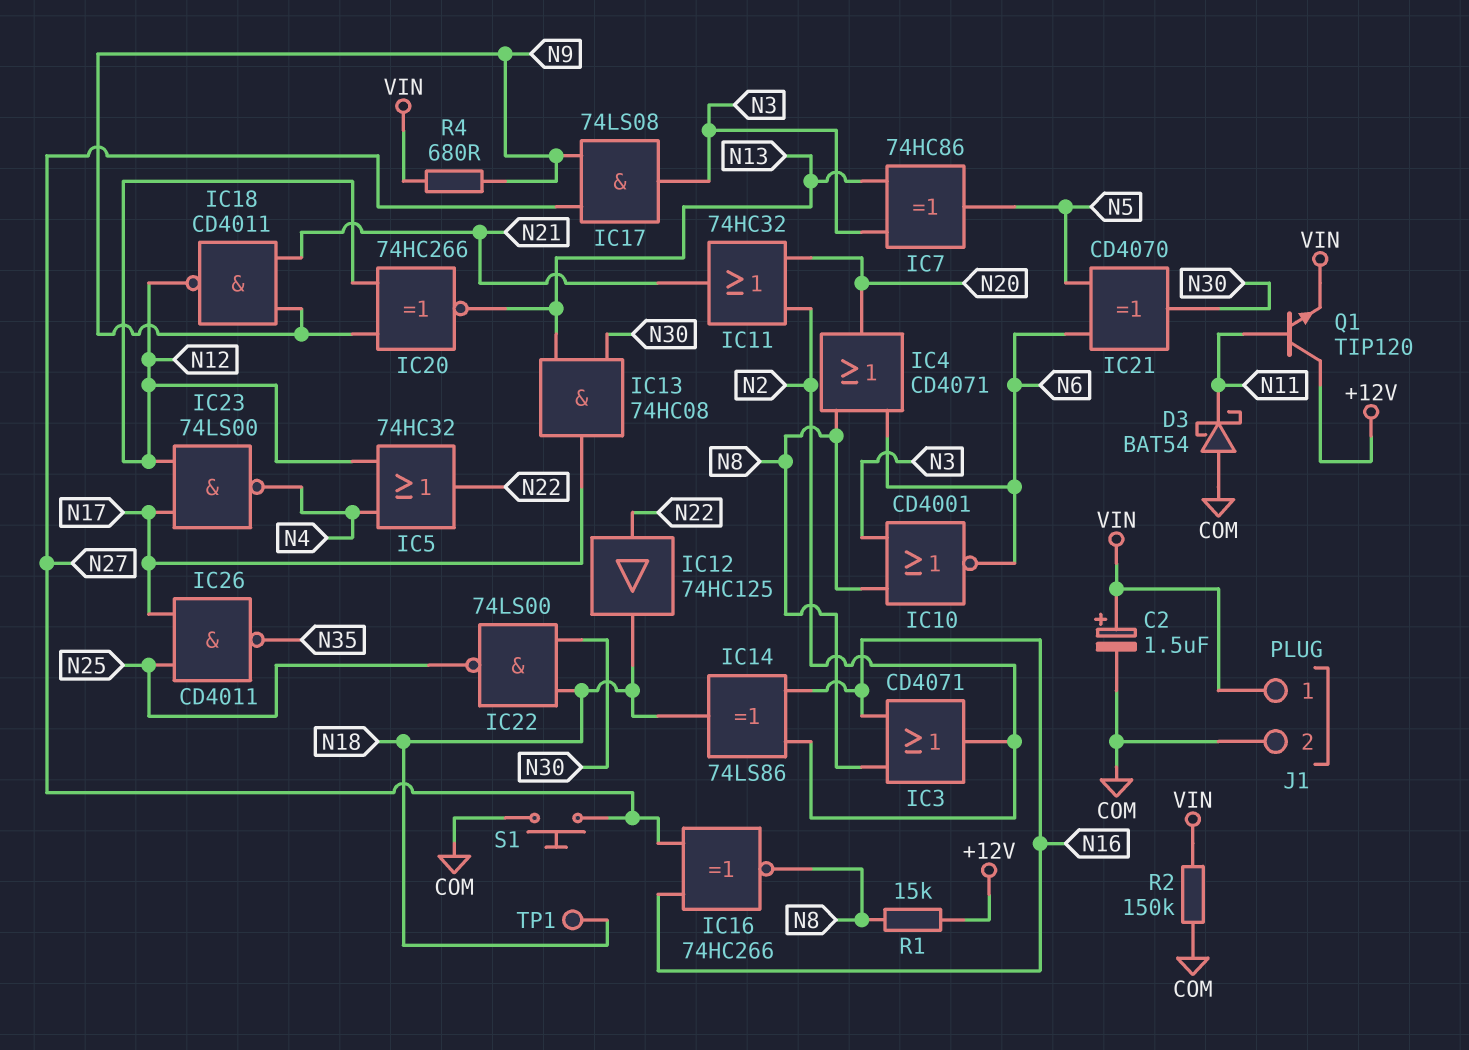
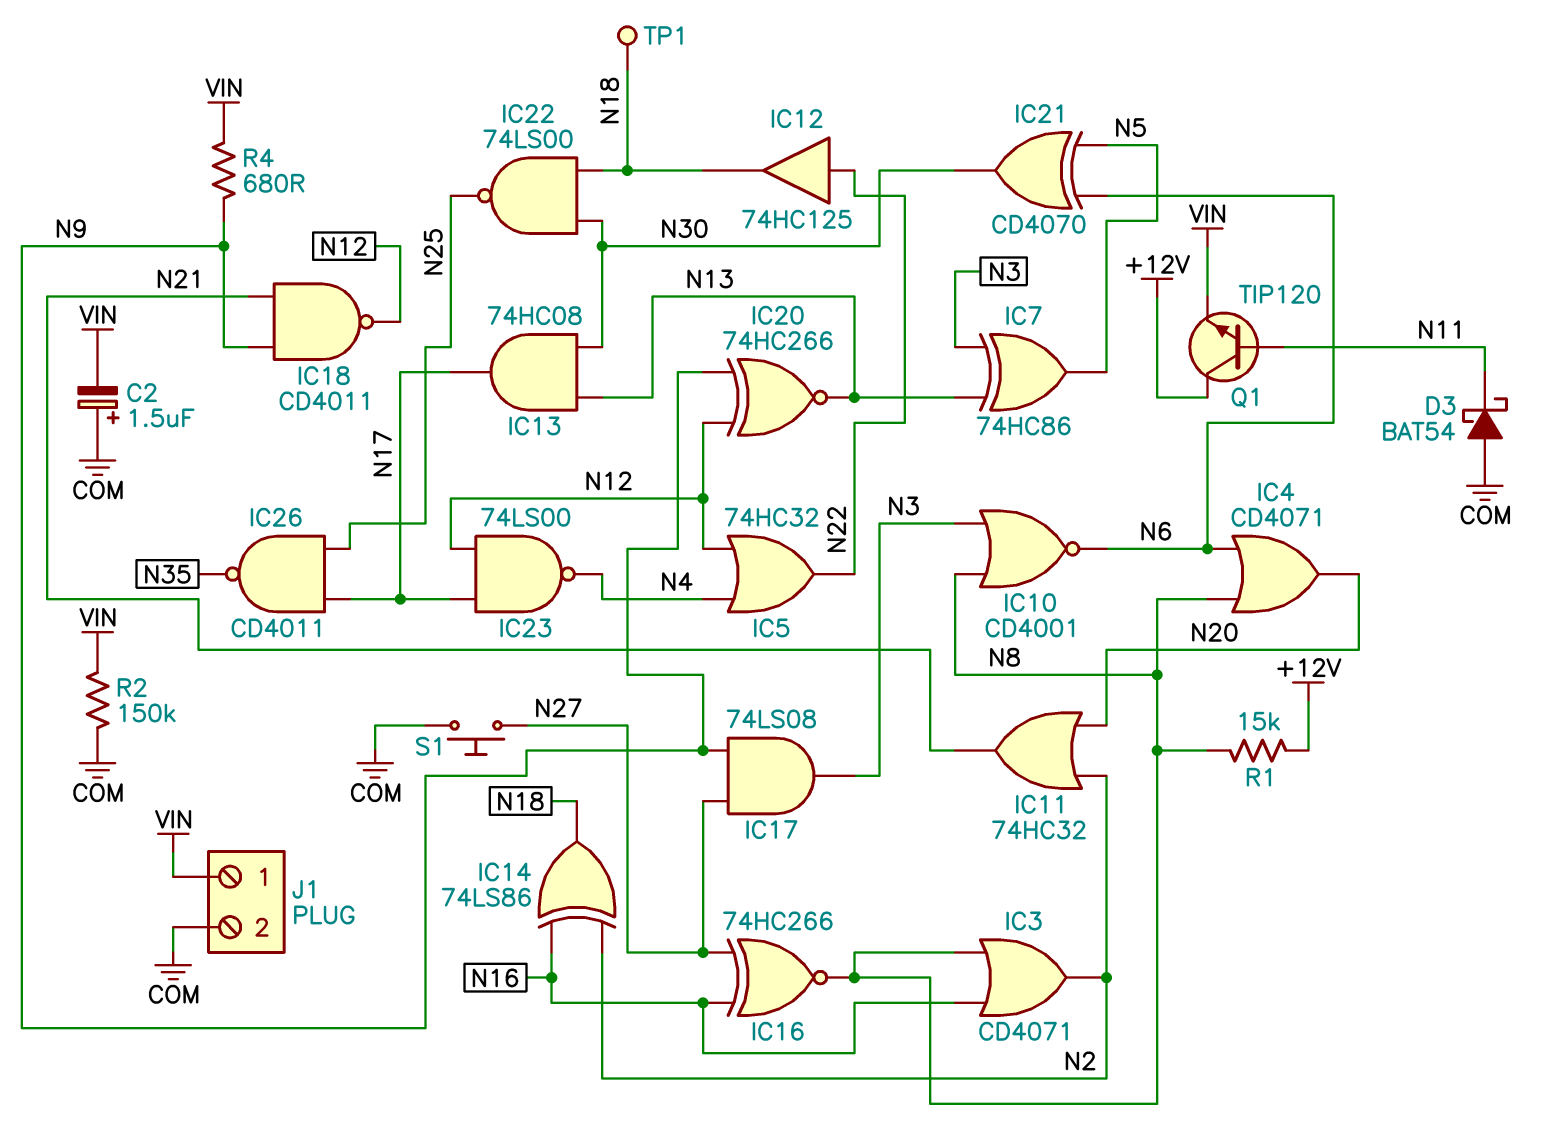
C2: 1.5uF (plus VIN, minus COM) -> 1.5uF (plus COM, minus VIN)

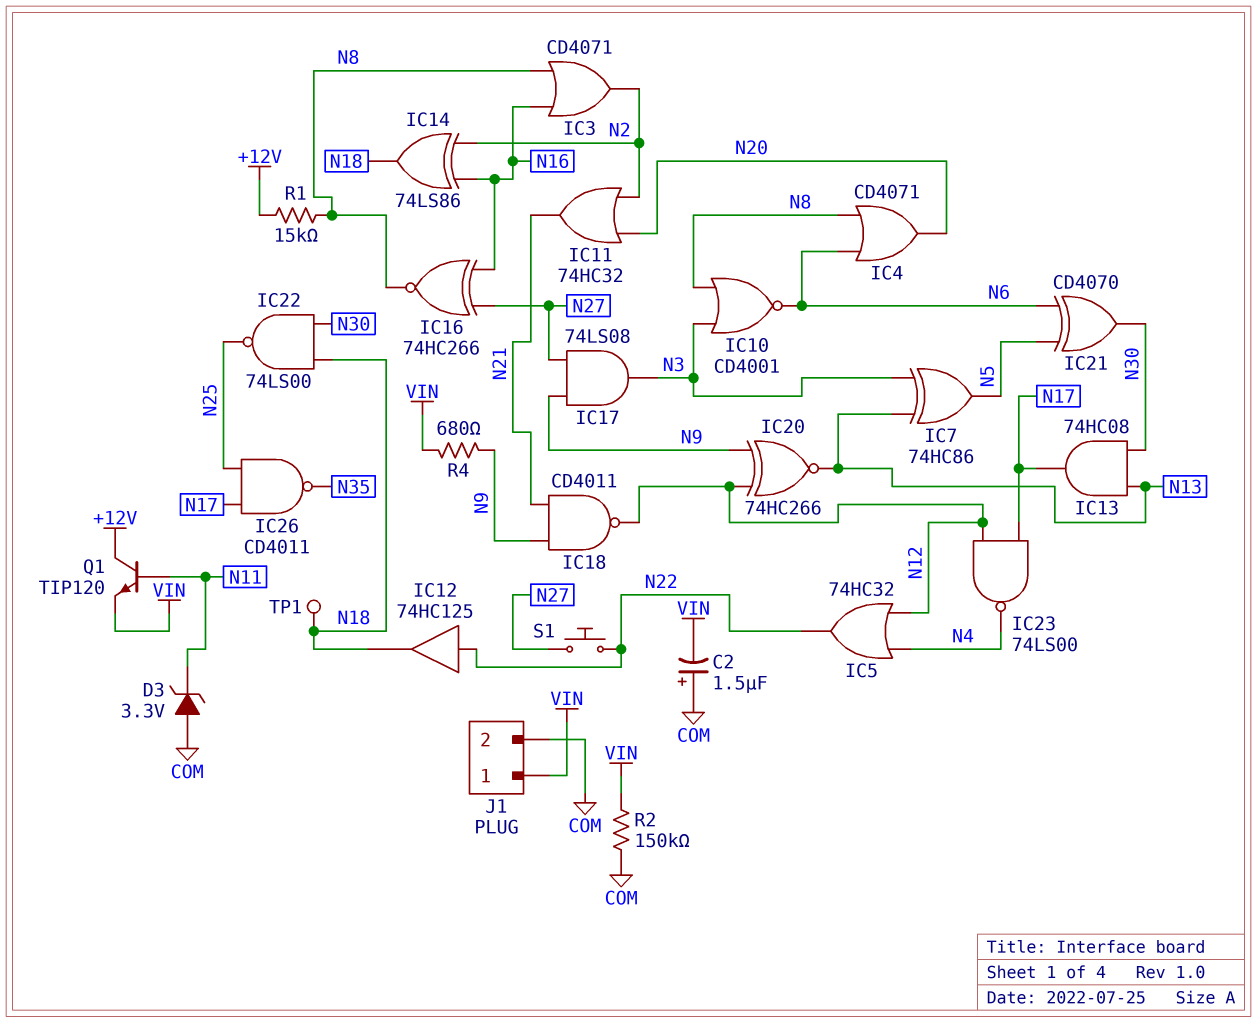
D3: schottky BAT54 (A COM, K N11) -> zener 3.3V (A COM, K N11)
S1: button (COM, N27) -> button (N22, N27)

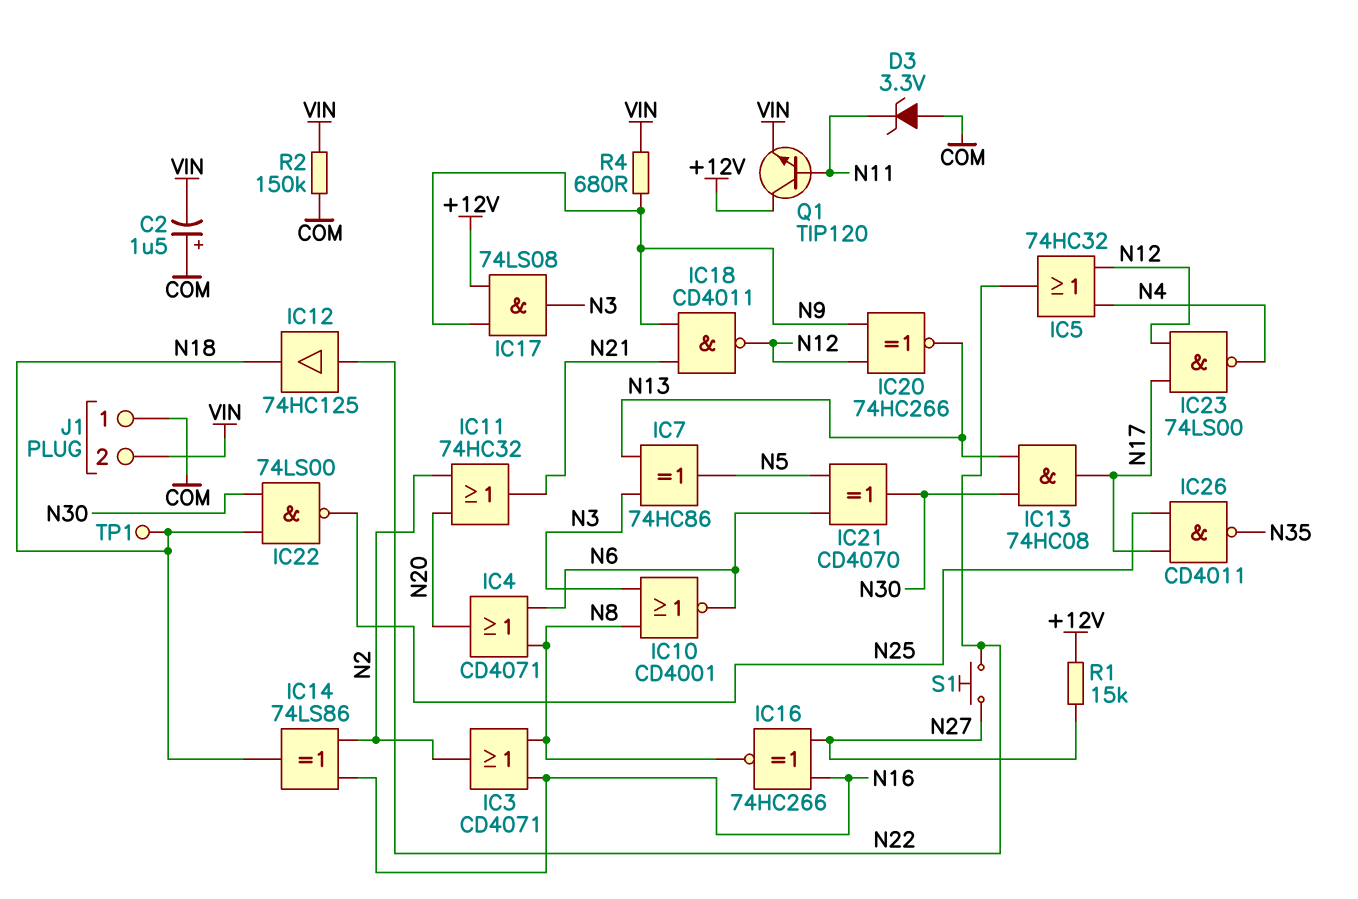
IC17: AND 74LS08 (in N9, in N27, out N3) -> AND 74LS08 (in +12V, in N9, out N3)
J1 pin 1: VIN -> COM
J1 pin 2: COM -> VIN
R1: 15k (+12V, N8) -> 15k (+12V, N27)

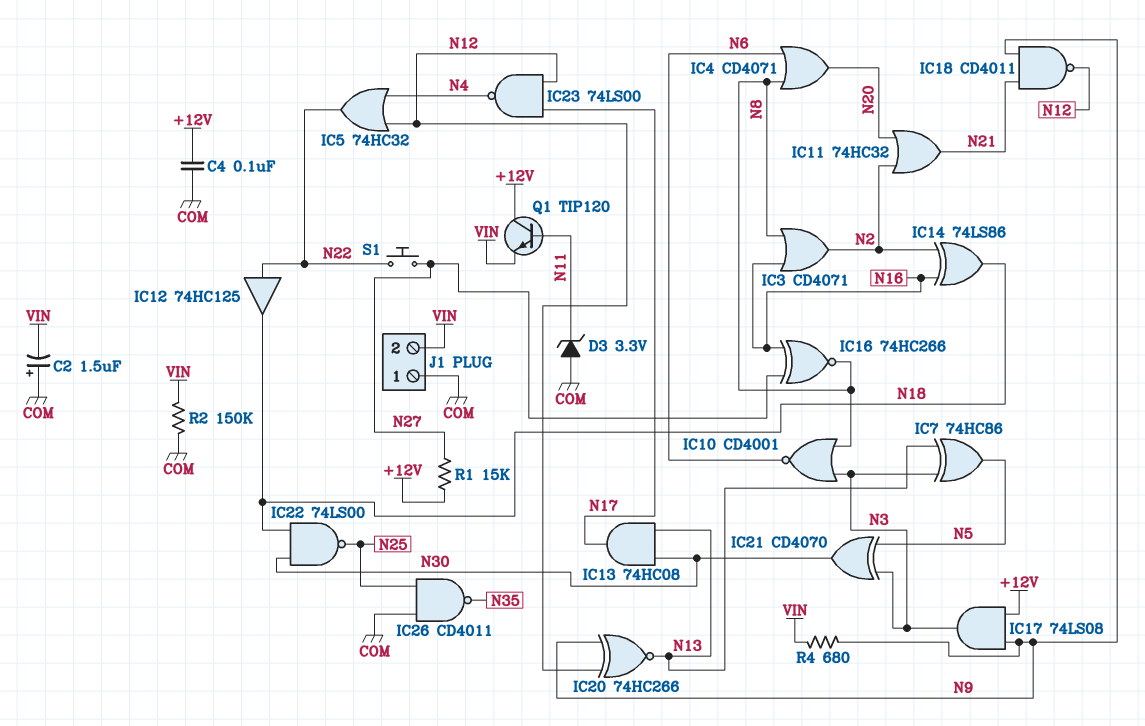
C4: none -> 100nF (+12V, COM)
IC21: XOR CD4070 (in N5, in N6, out N30) -> XOR CD4070 (in N3, in N5, out N30)
IC26: NAND CD4011 (in N17, in N25, out N35) -> NAND CD4011 (in COM, in N25, out N35)
TP1: test point (N18) -> none

